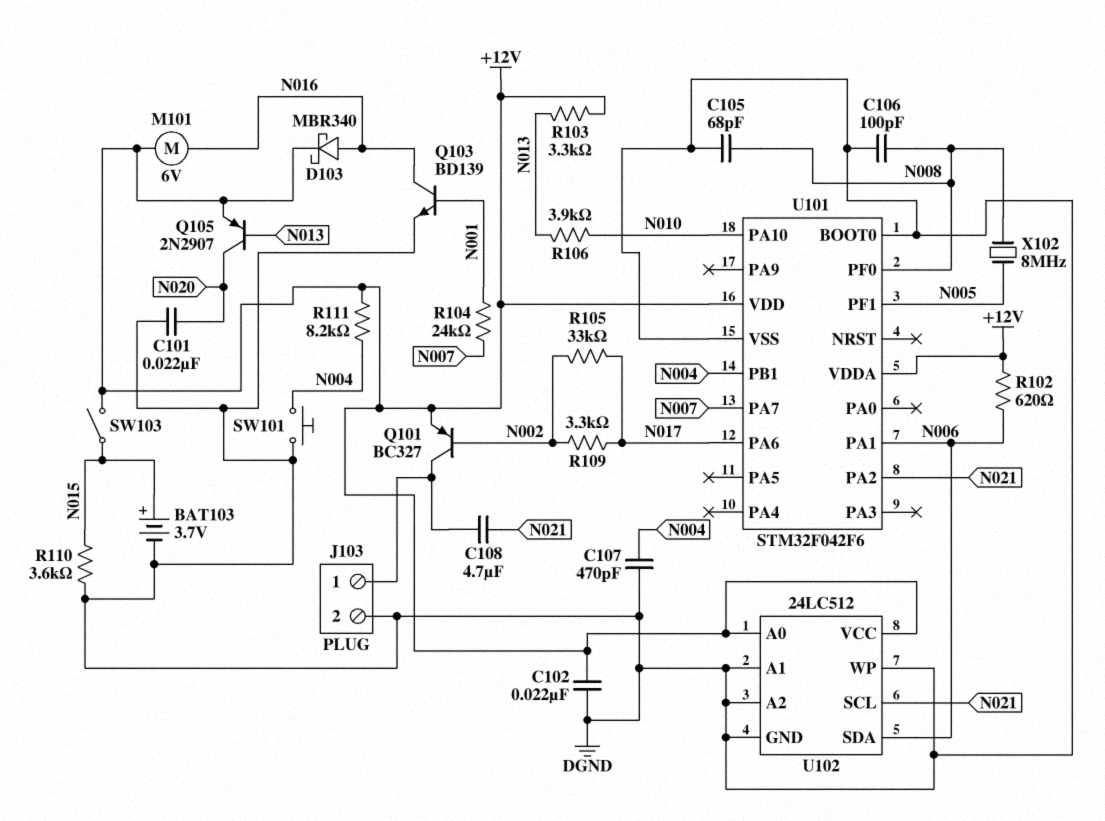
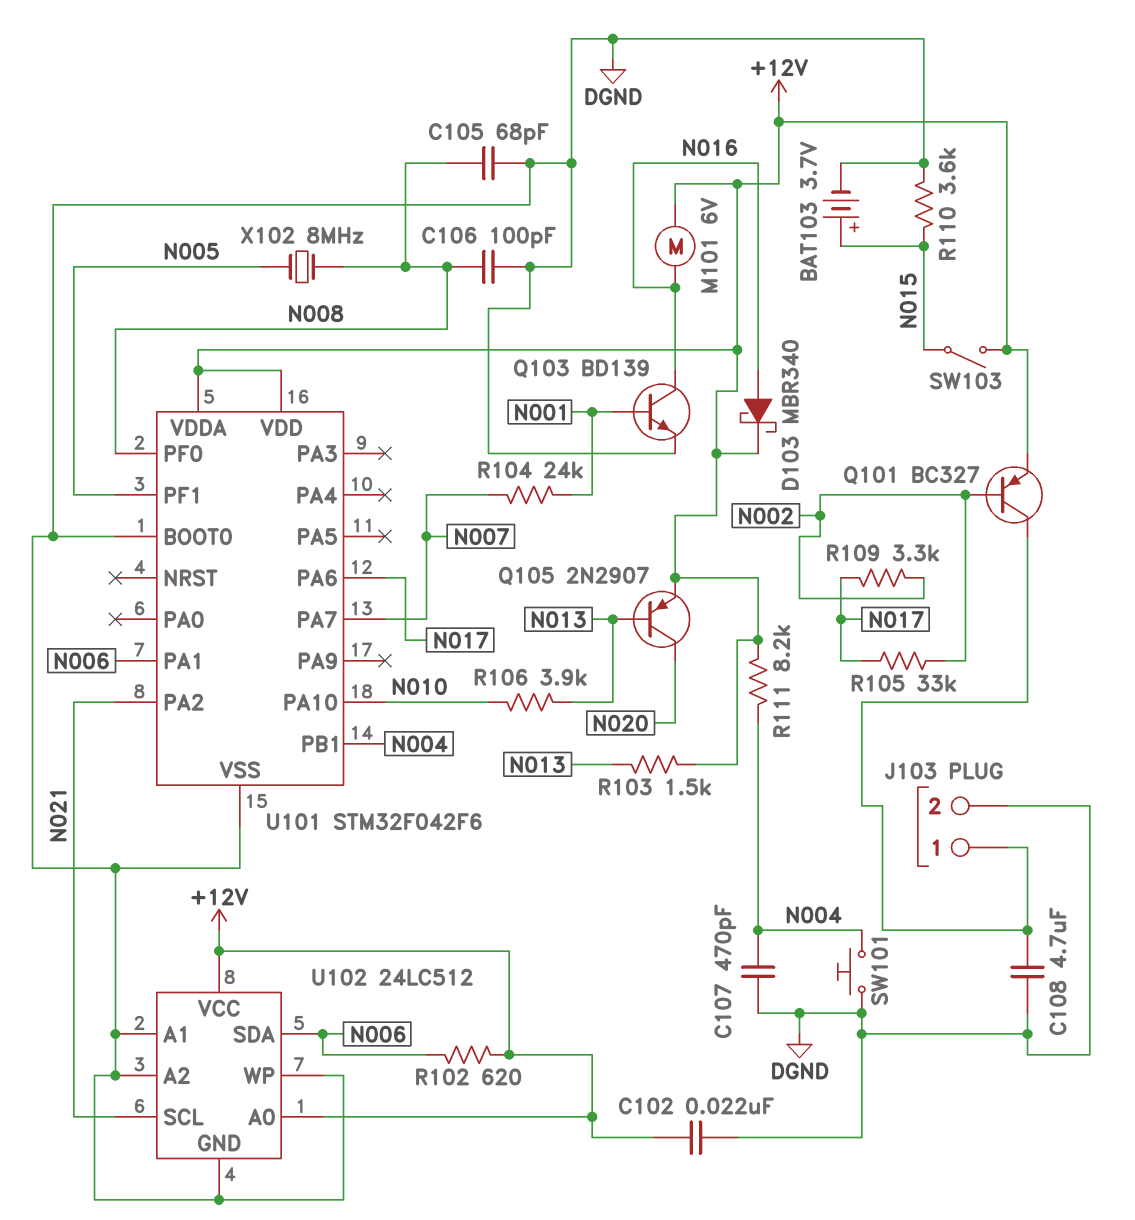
C101: 22nF (DGND, N020) -> none
C108: 4.7uF (J103/1, N021) -> 4.7uF (DGND, J103/1)
R103: 3.3k (+12V, N013) -> 1.5k (+12V, N013)

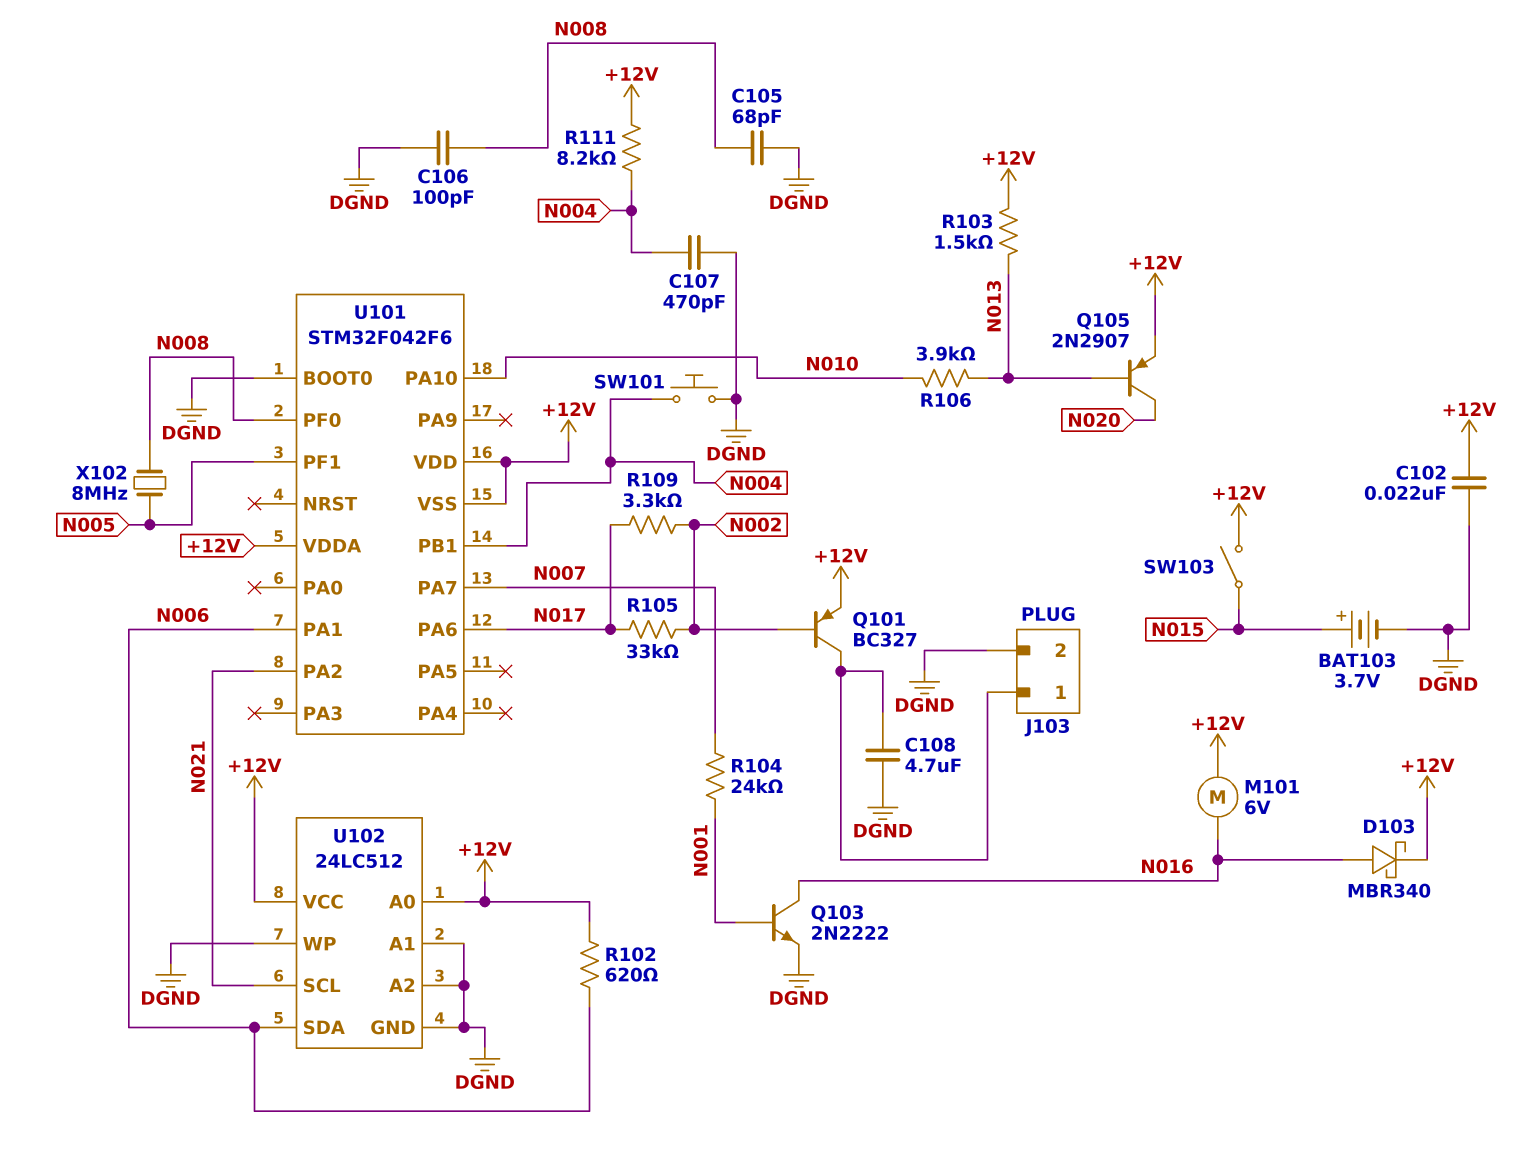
Q103: NPN BD139 (B N001, C N016, E DGND) -> NPN 2N2222 (B N001, C N016, E DGND)
R110: 3.6k (DGND, N015) -> none
U101 pin VSS: DGND -> +12V

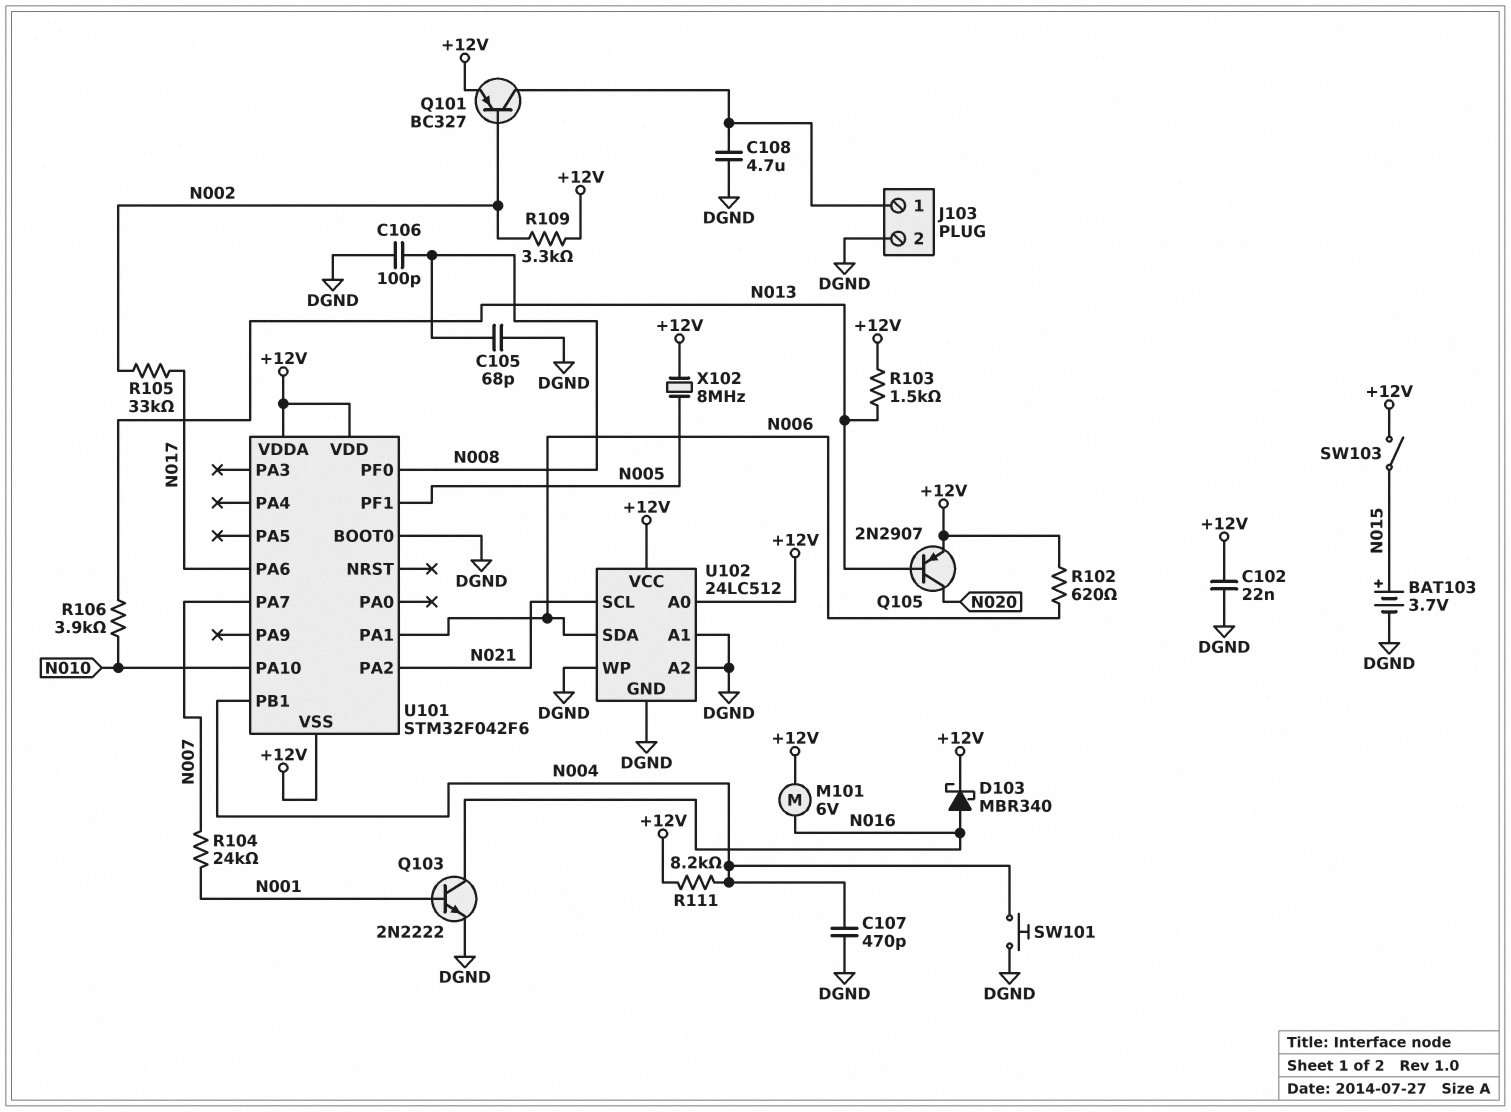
R109: 3.3k (N002, N017) -> 3.3k (+12V, N002)
X102: 8MHz (N005, N008) -> 8MHz (+12V, N005)

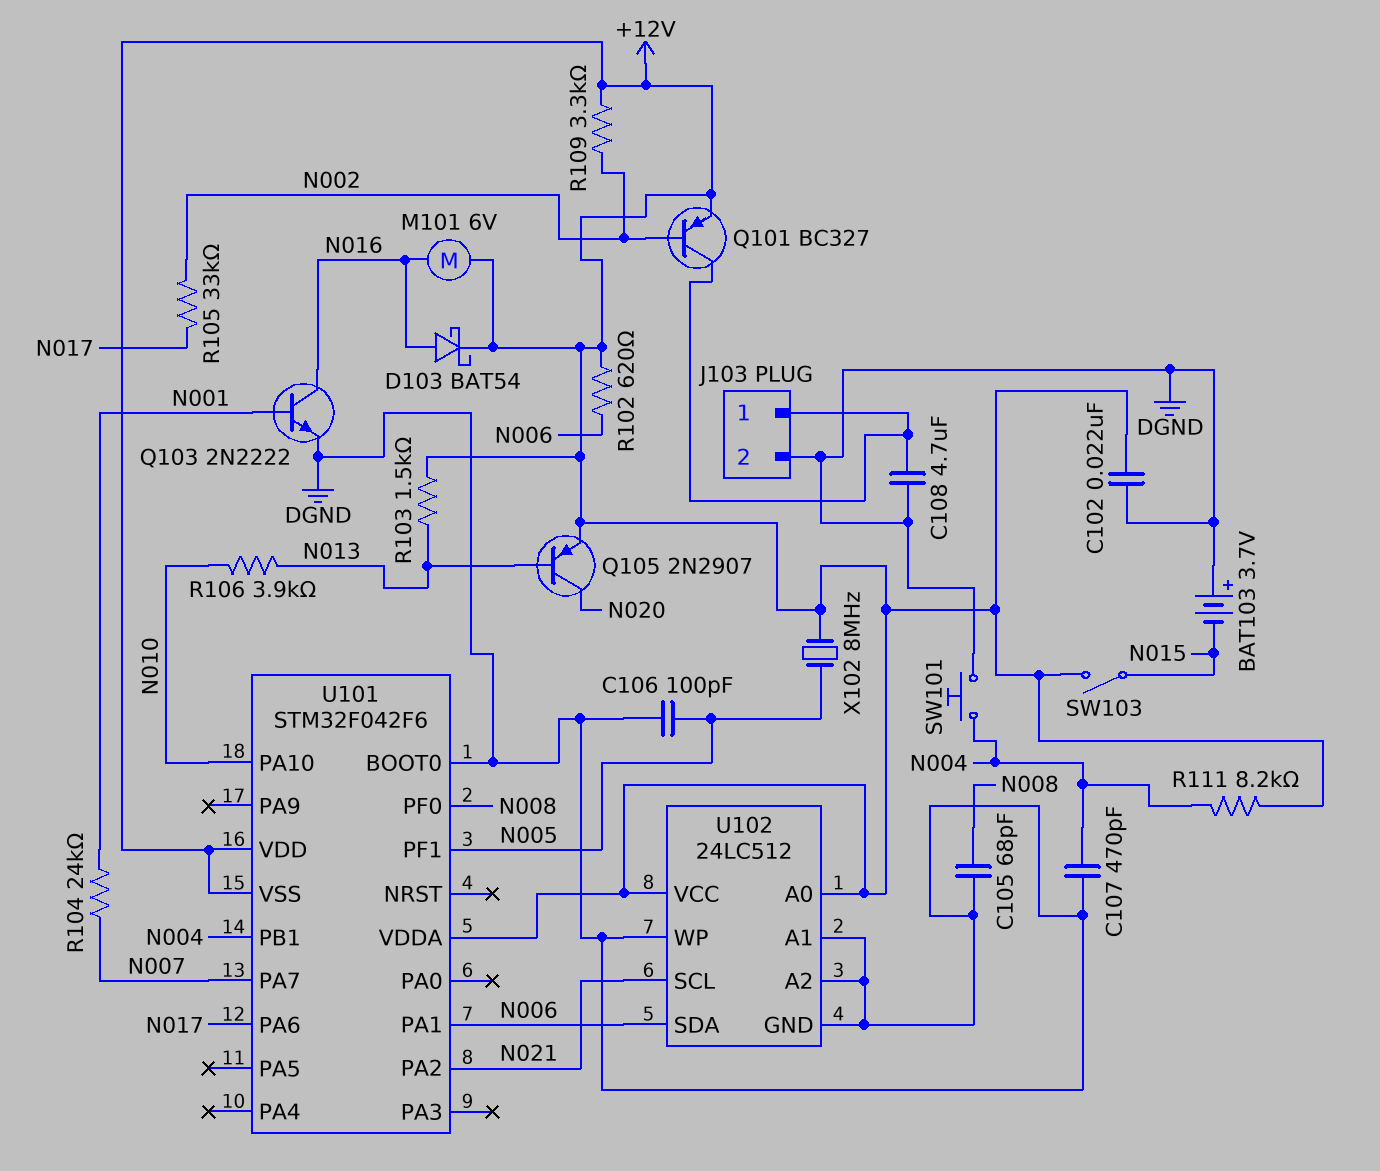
BAT103: 3.7V (plus N015, minus DGND) -> 3.7V (plus DGND, minus N015)
C106: 100pF (DGND, N008) -> 100pF (DGND, N005)
D103: schottky MBR340 (A N016, K +12V) -> schottky BAT54 (A N016, K +12V)

